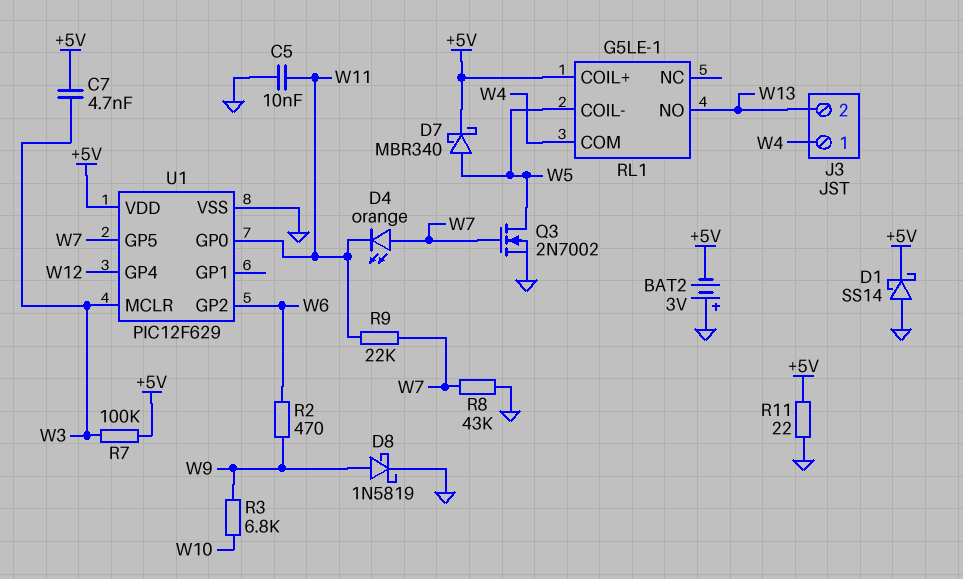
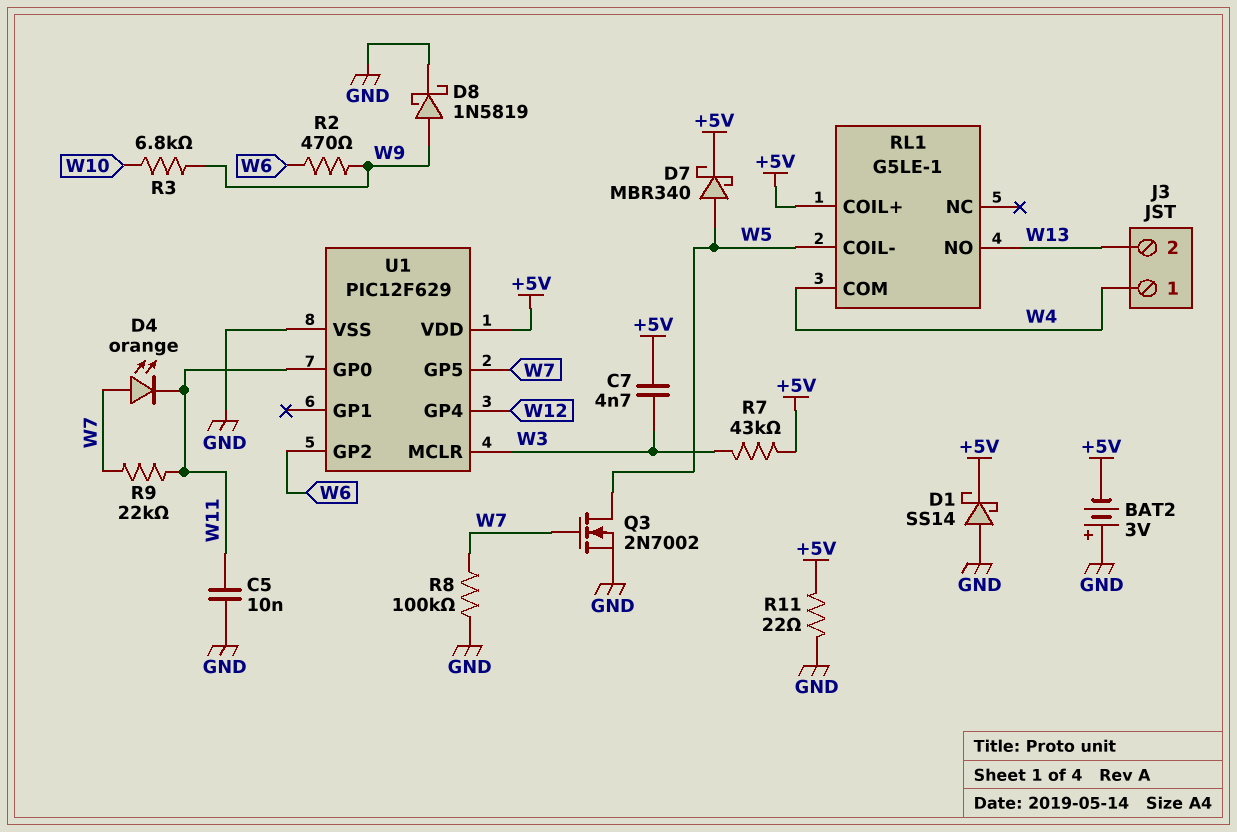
R7: 100k (+5V, W3) -> 43k (+5V, W3)
R8: 43k (GND, W7) -> 100k (GND, W7)

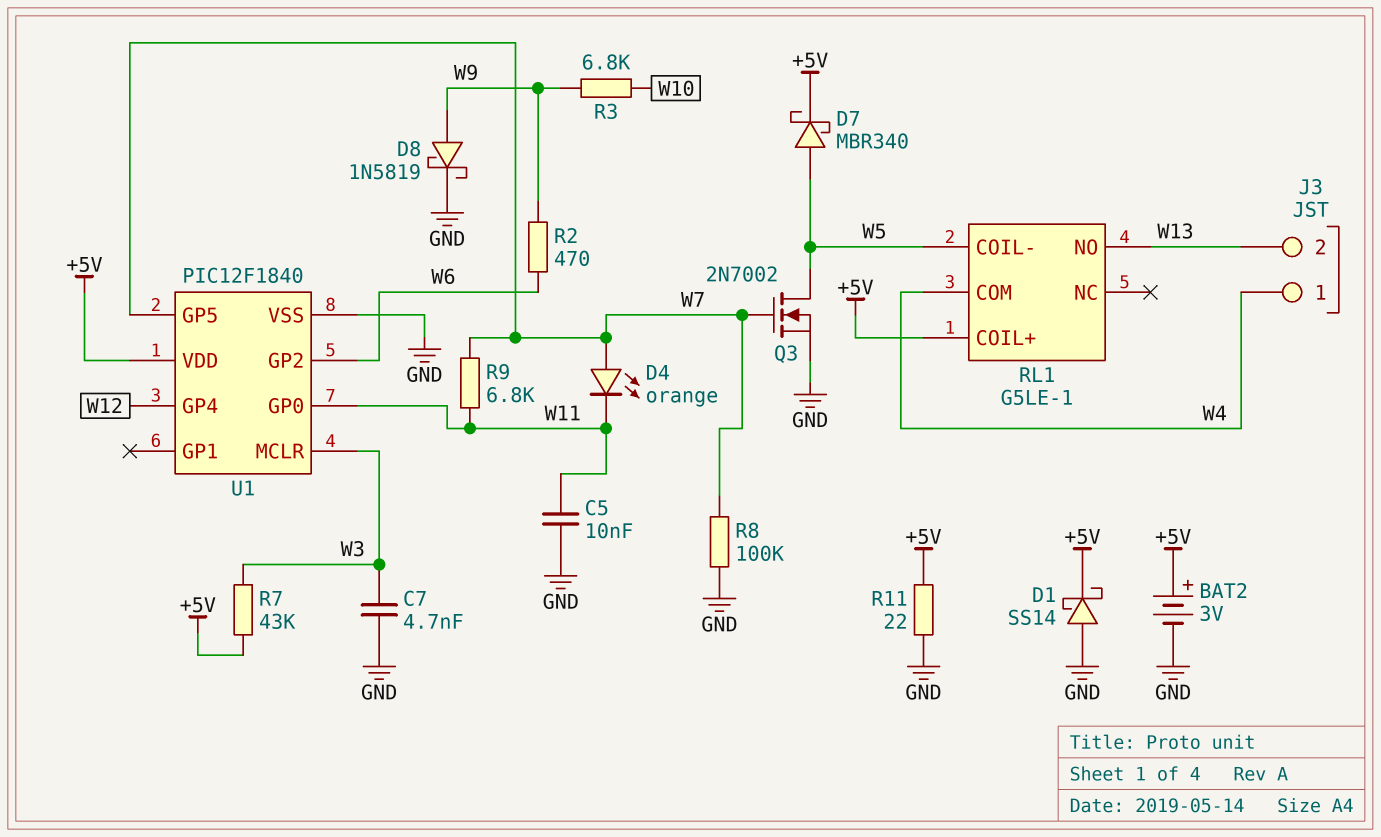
BAT2: 3V (plus GND, minus +5V) -> 3V (plus +5V, minus GND)
C7: 4.7nF (+5V, W3) -> 4.7nF (GND, W3)
R9: 22k (W7, W11) -> 6.8k (W7, W11)
U1: PIC12F629 -> PIC12F1840

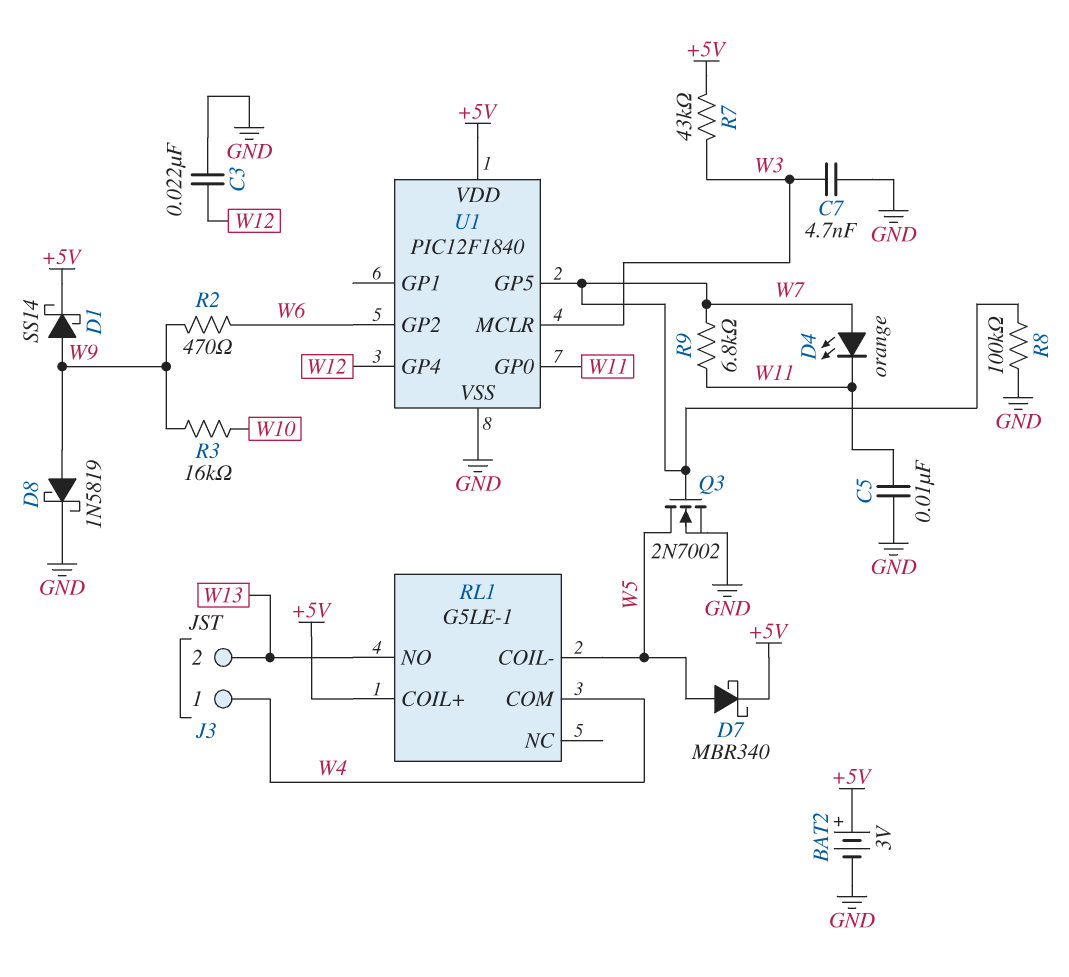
C3: none -> 22nF (GND, W12)
D1: schottky SS14 (A GND, K +5V) -> schottky SS14 (A W9, K +5V)
R3: 6.8k (W9, W10) -> 16k (W9, W10)
R11: 22 (+5V, GND) -> none

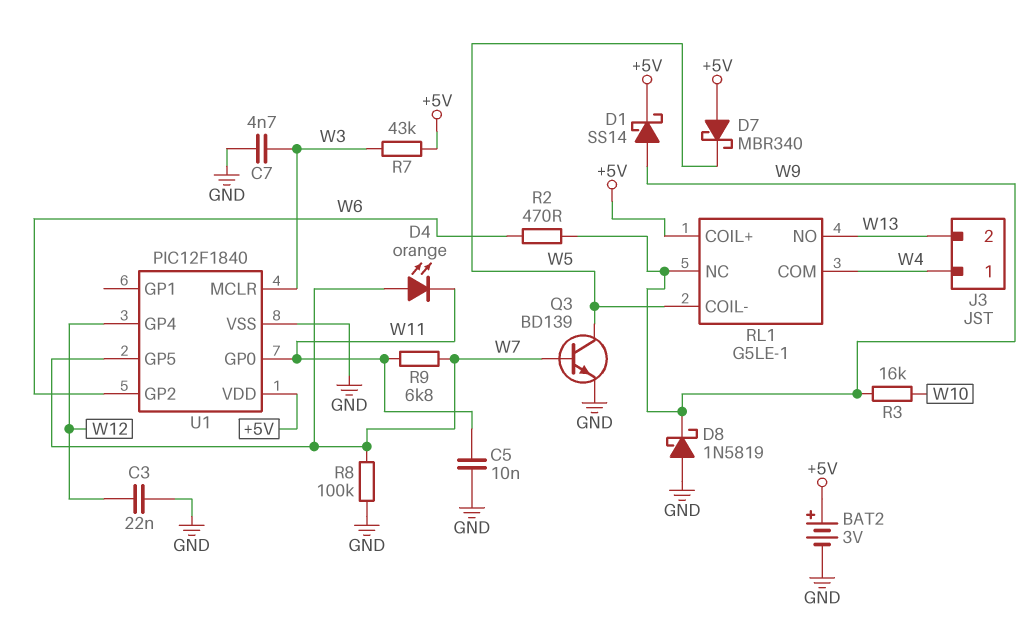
D7: schottky MBR340 (A W5, K +5V) -> schottky MBR340 (A +5V, K W5)
D8: schottky 1N5819 (A W9, K GND) -> schottky 1N5819 (A GND, K W9)
Q3: NMOS 2N7002 (G W7, D W5, S GND) -> NPN BD139 (B W7, C W5, E GND)
RL1 pin NC: none -> W9

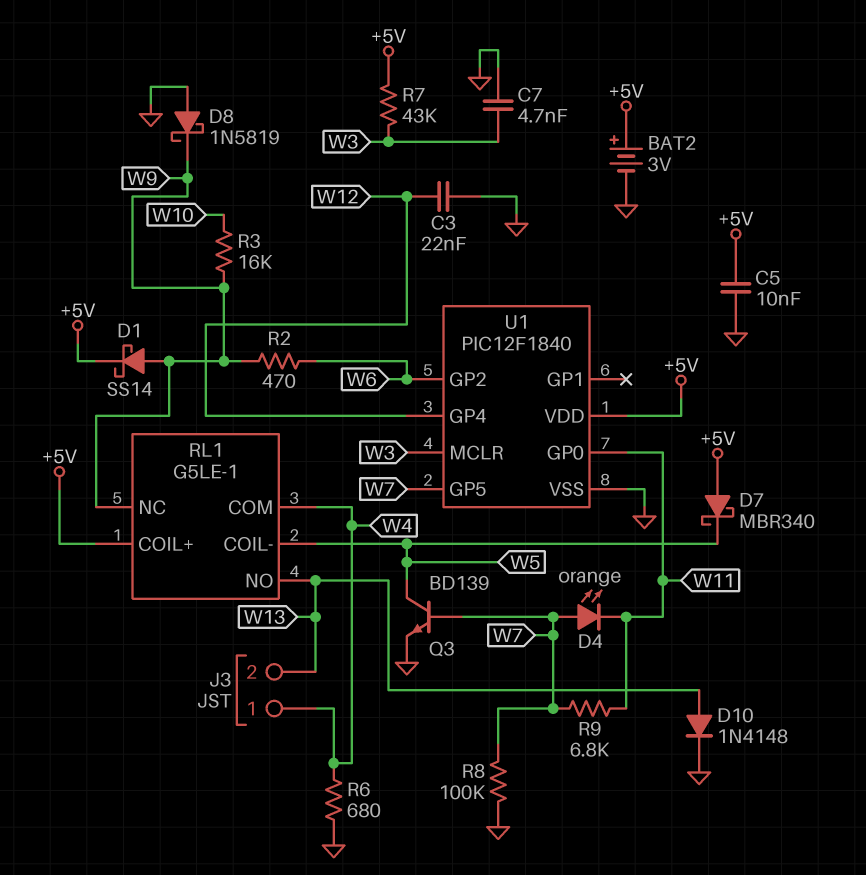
C5: 10nF (GND, W11) -> 10nF (+5V, GND)
D10: none -> diode 1N4148 (A W13, K GND)
R6: none -> 680 (GND, W4)

